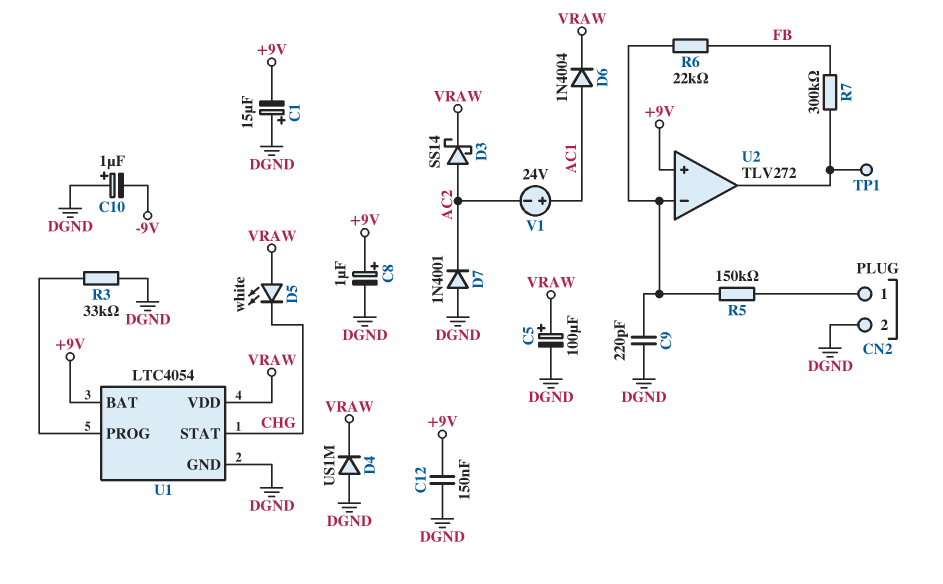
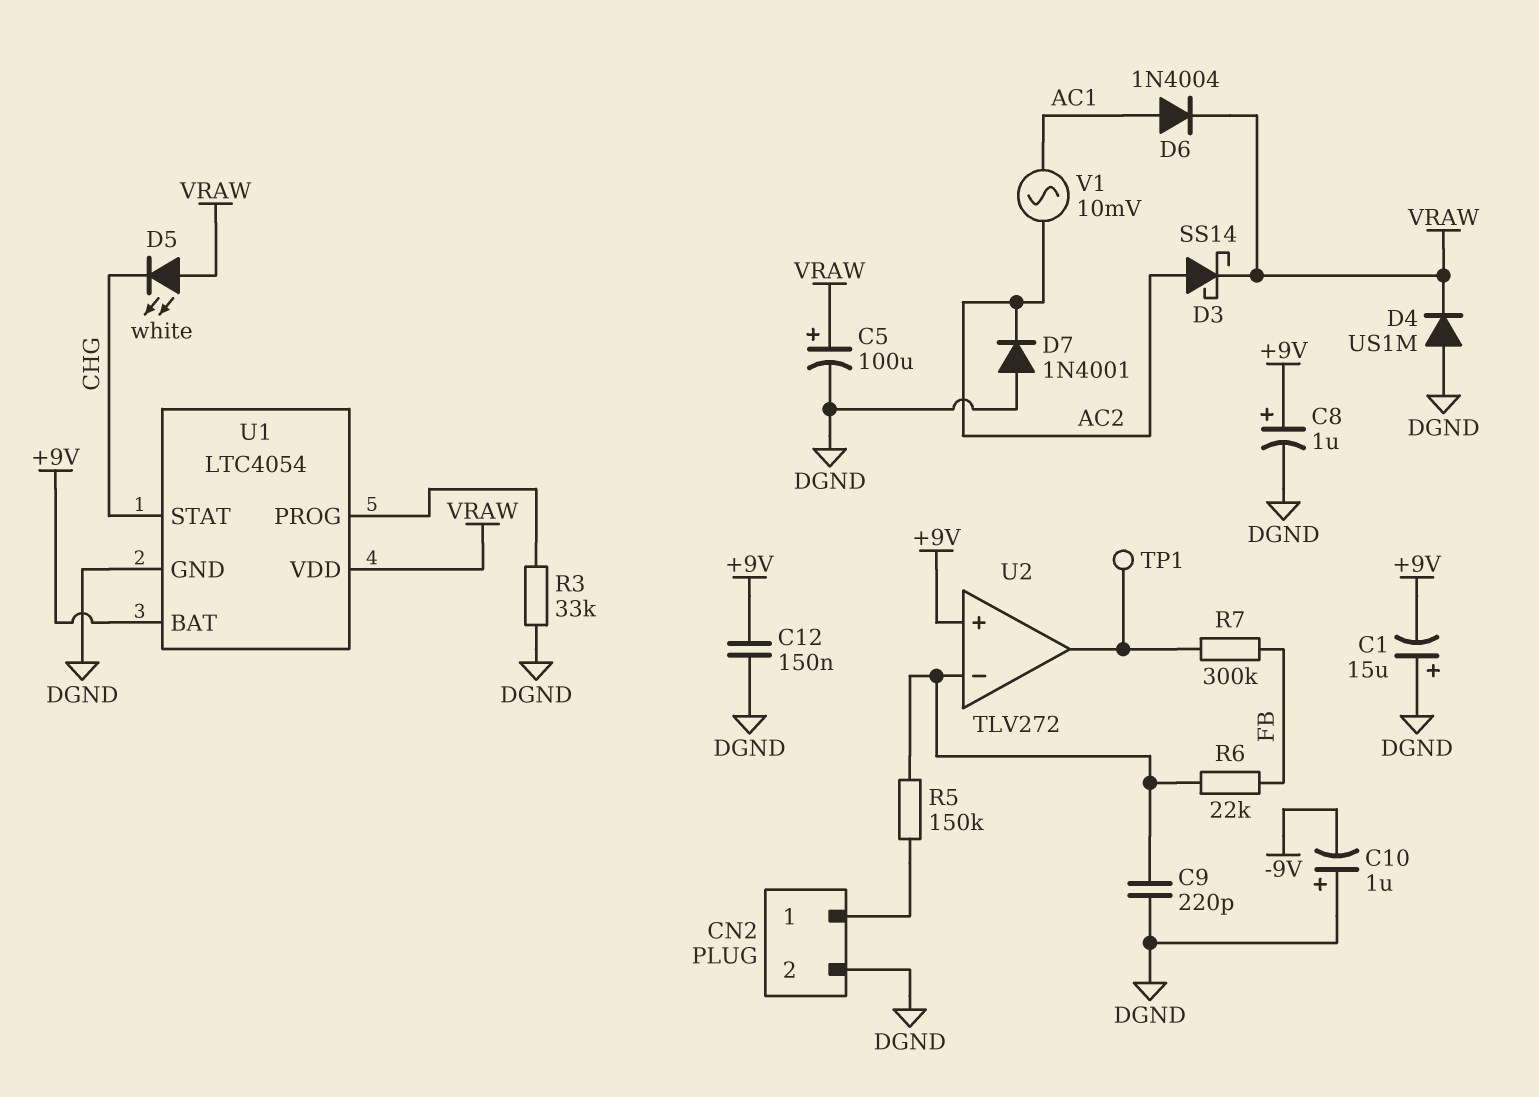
V1: 24V (plus AC1, minus AC2) -> AC 10mV (AC1, AC2)

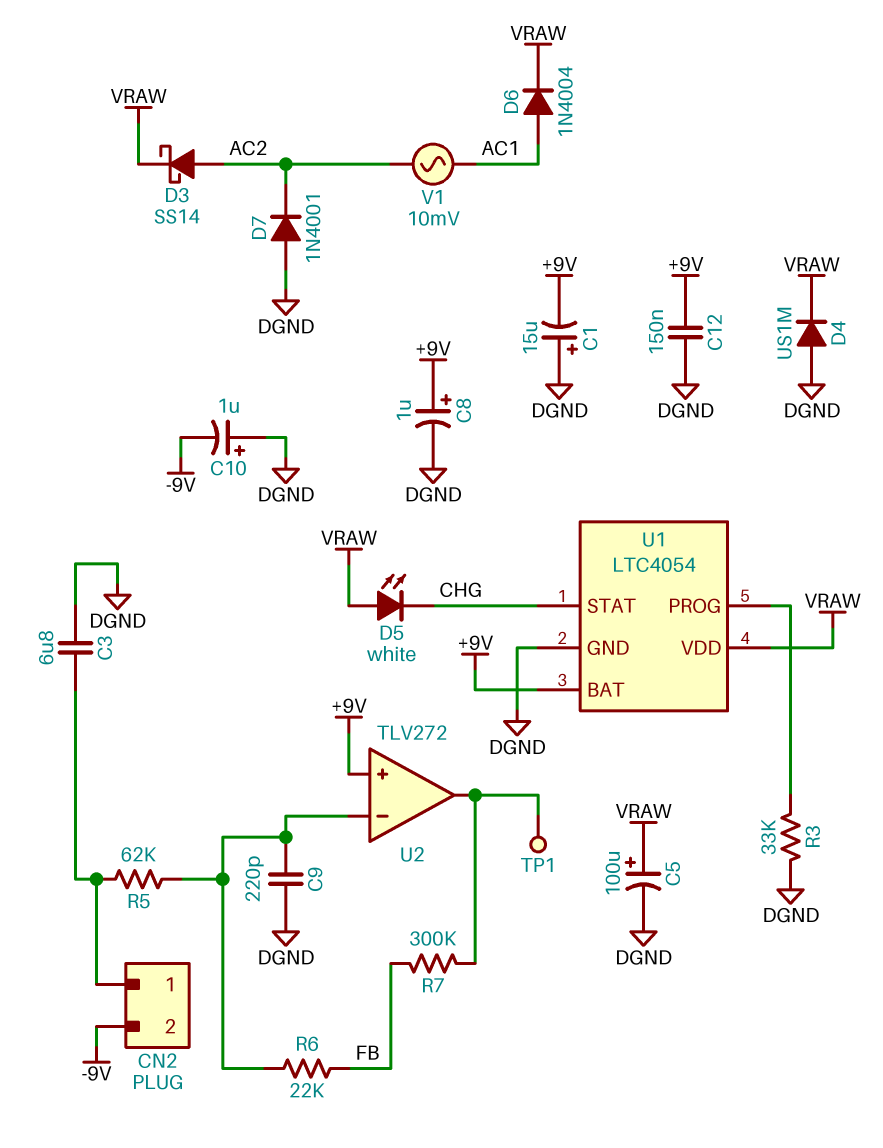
C3: none -> 6.8uF (CN2/1, DGND)
CN2 pin 2: DGND -> -9V
R5: 150k (CN2/1, U2/in-) -> 62k (CN2/1, U2/in-)

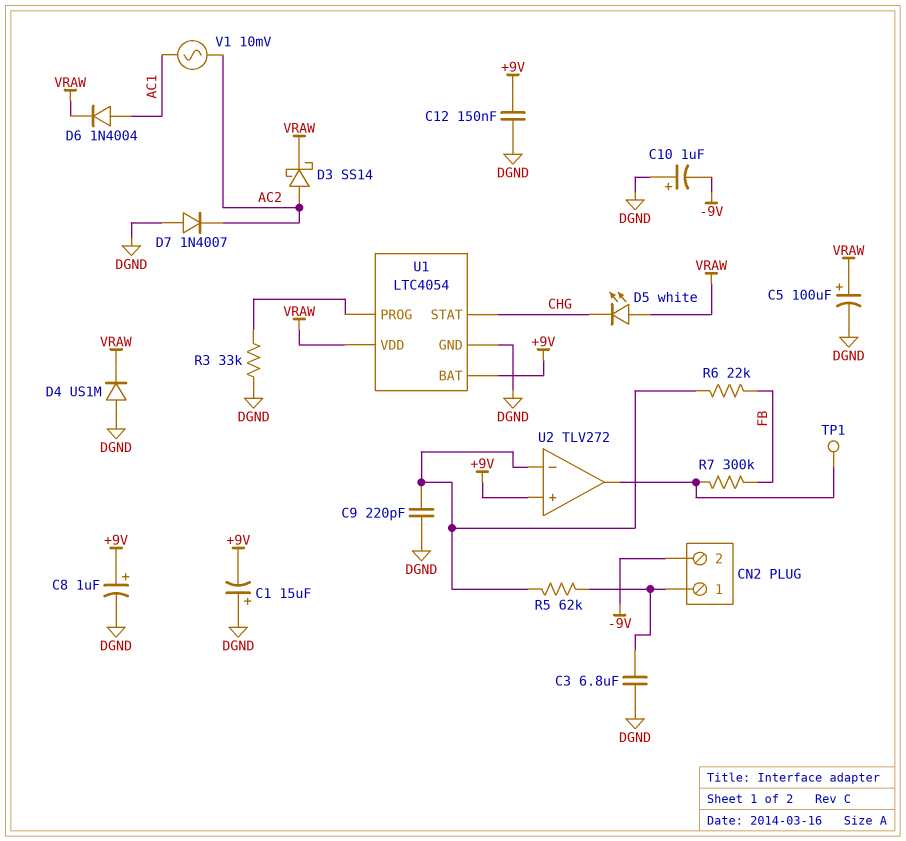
D7: diode 1N4001 (A DGND, K AC2) -> diode 1N4007 (A DGND, K AC2)

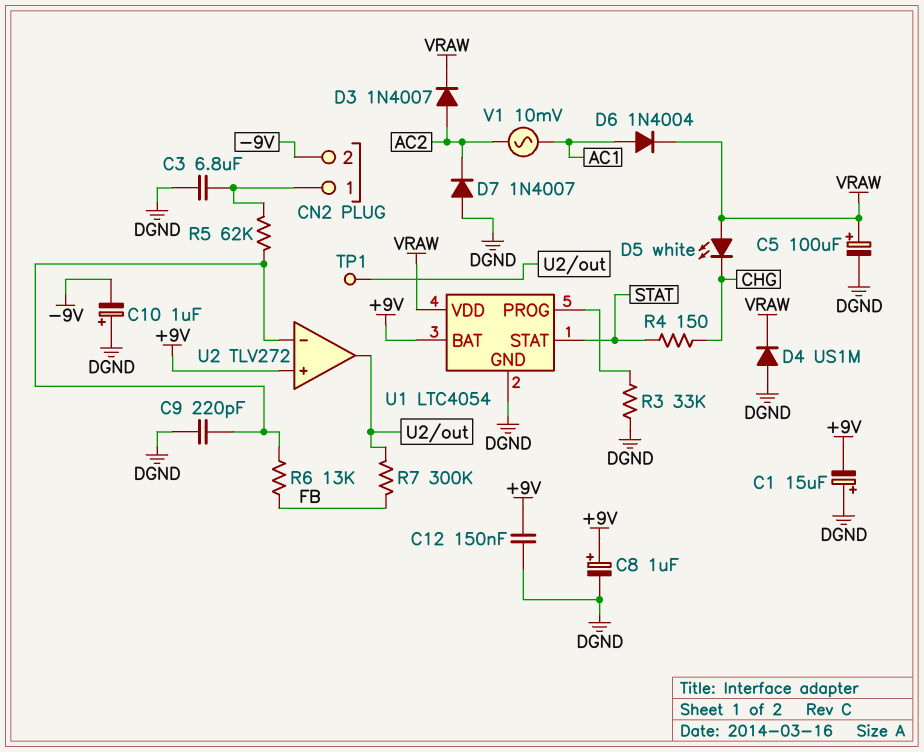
D3: schottky SS14 (A AC2, K VRAW) -> diode 1N4007 (A AC2, K VRAW)
R4: none -> 150 (CHG, STAT)
R6: 22k (FB, U2/in-) -> 13k (FB, U2/in-)
U1 pin STAT: CHG -> STAT

